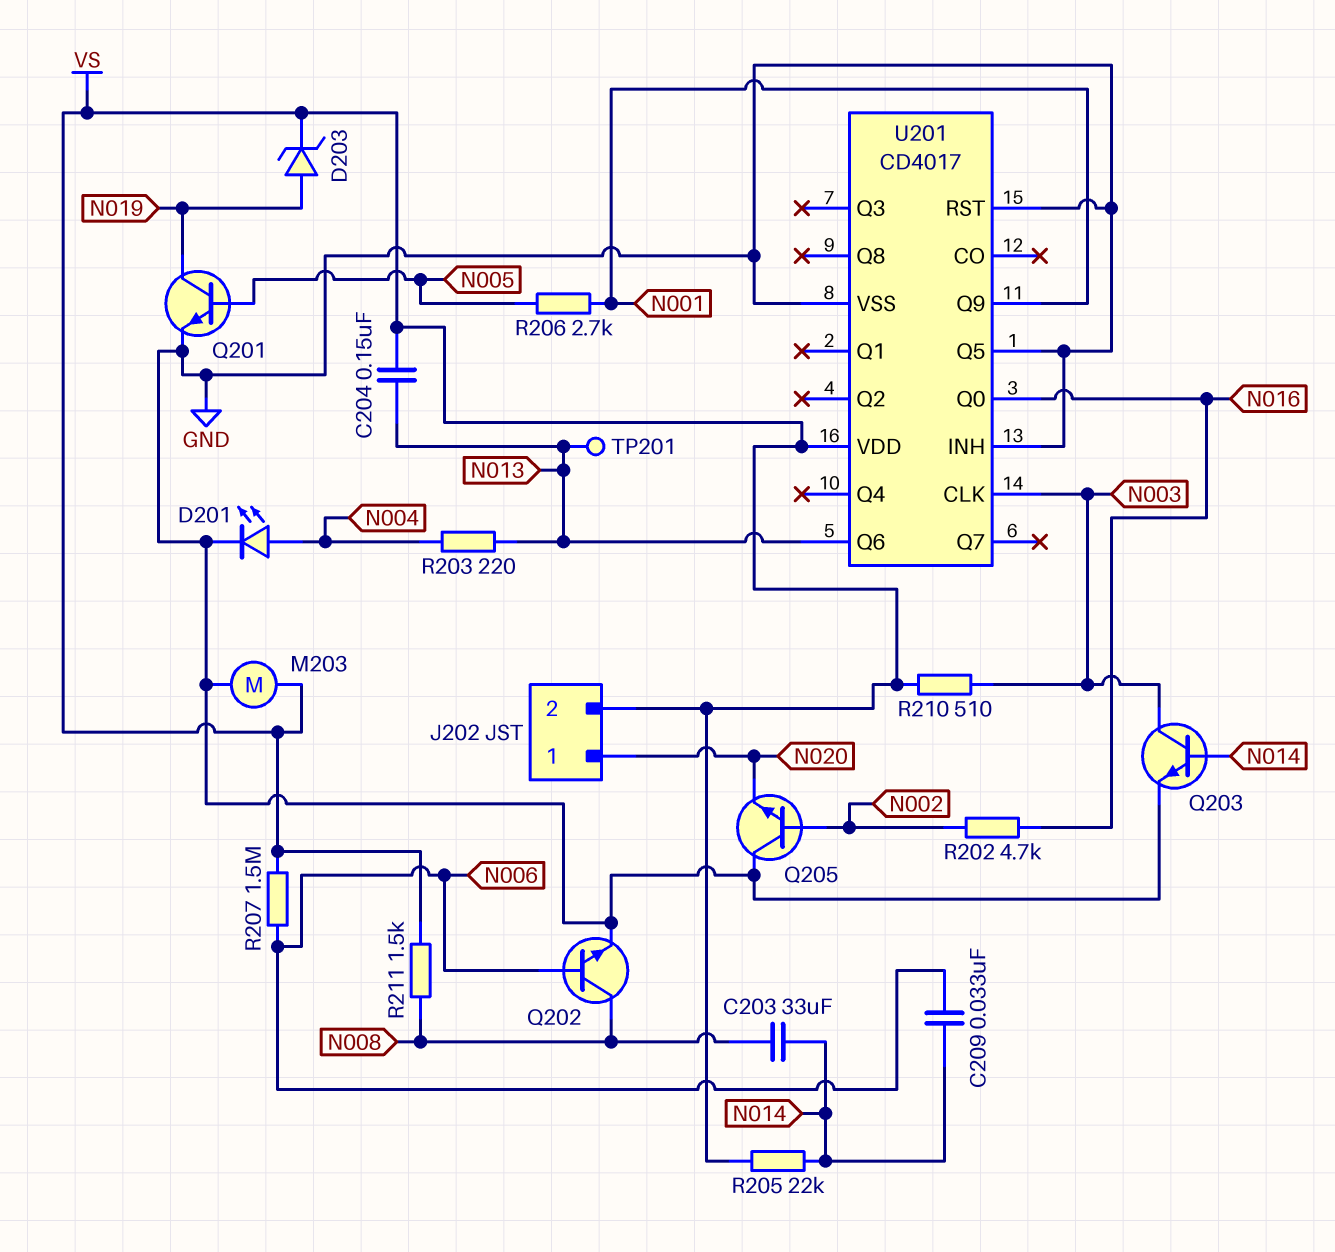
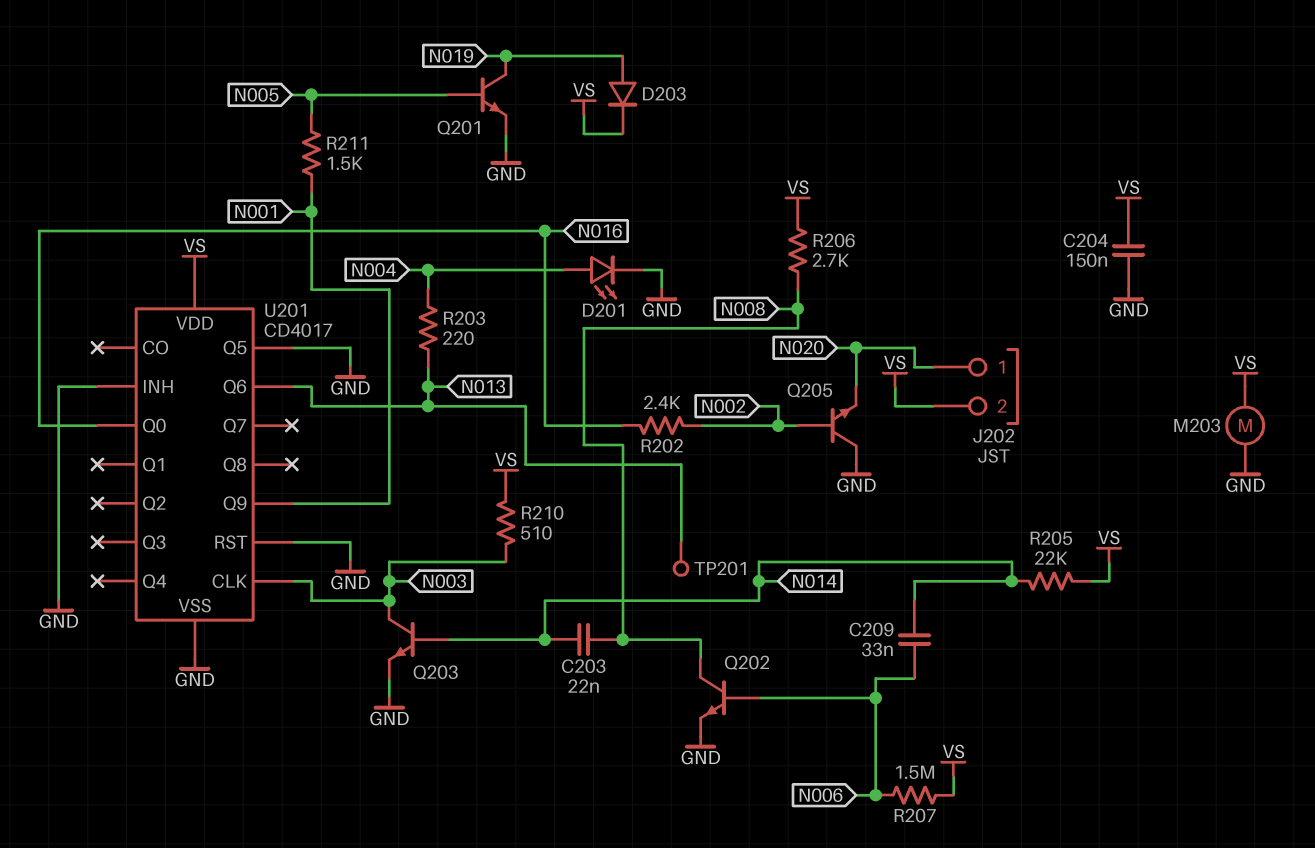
C203: 33uF (N008, N014) -> 22nF (N008, N014)
C204: 150nF (N013, VS) -> 150nF (GND, VS)
D203: zener (A N019, K VS) -> diode (A N019, K VS)
R202: 4.7k (N002, N016) -> 2.4k (N002, N016)
R206: 2.7k (N001, N005) -> 2.7k (N008, VS)
R211: 1.5k (N008, VS) -> 1.5k (N001, N005)

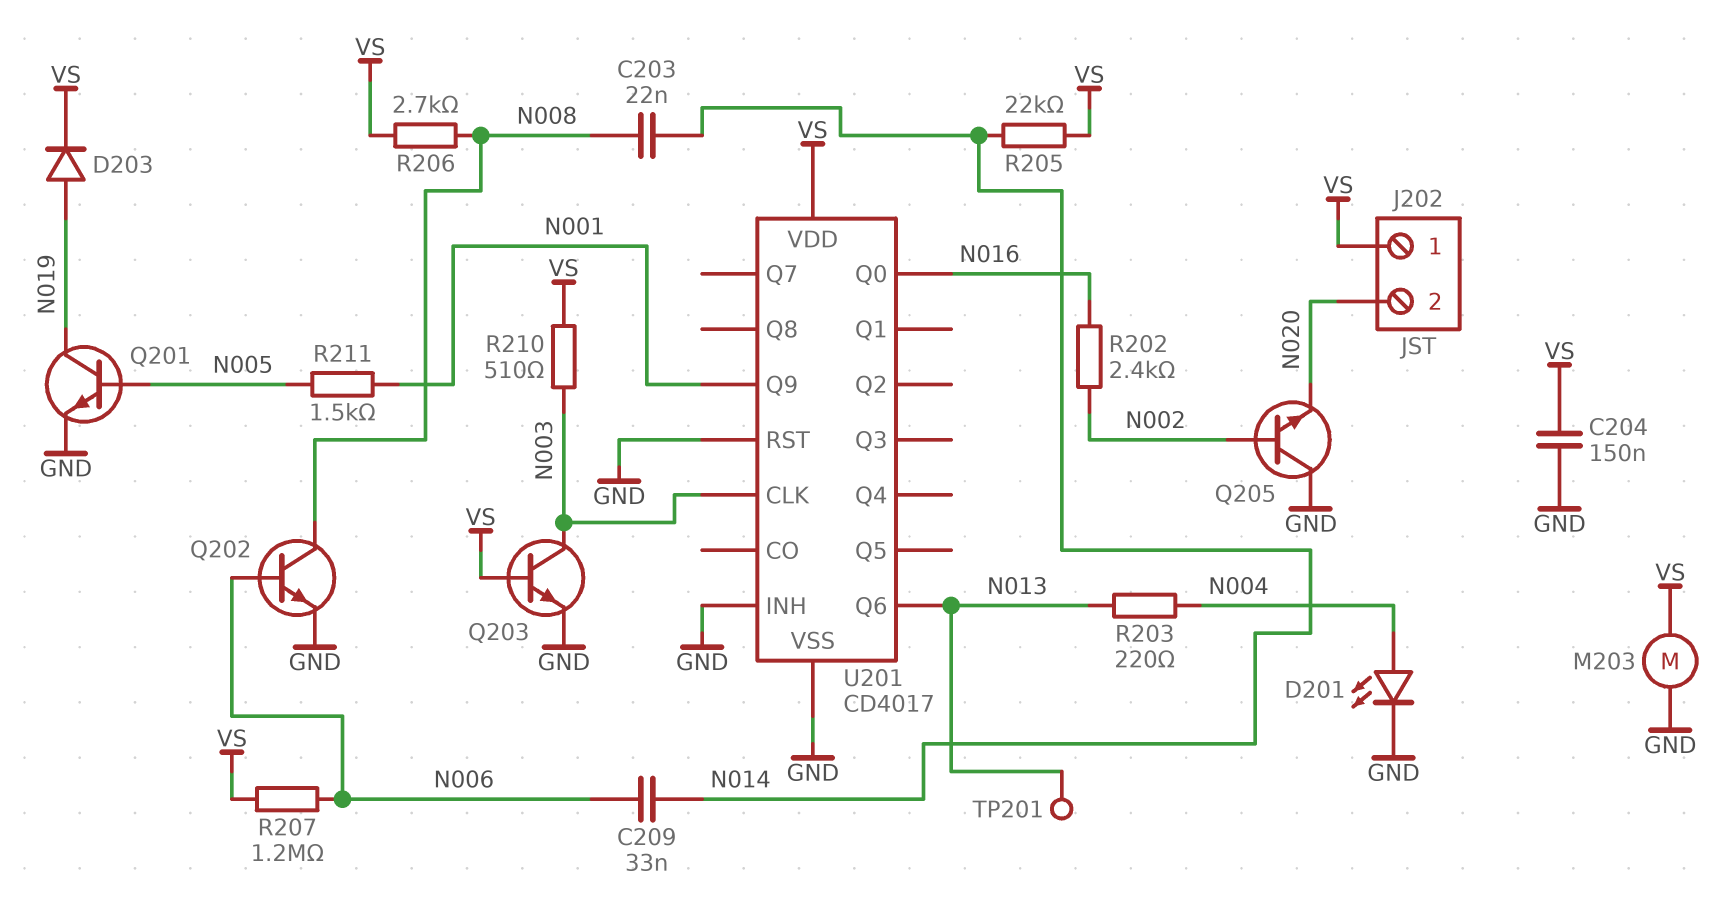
J202 pin 1: N020 -> VS
J202 pin 2: VS -> N020
Q203: NPN (B N014, C N003, E GND) -> NPN (B VS, C N003, E GND)
R207: 1.5M (N006, VS) -> 1.2M (N006, VS)
U201 pin Q5: GND -> none

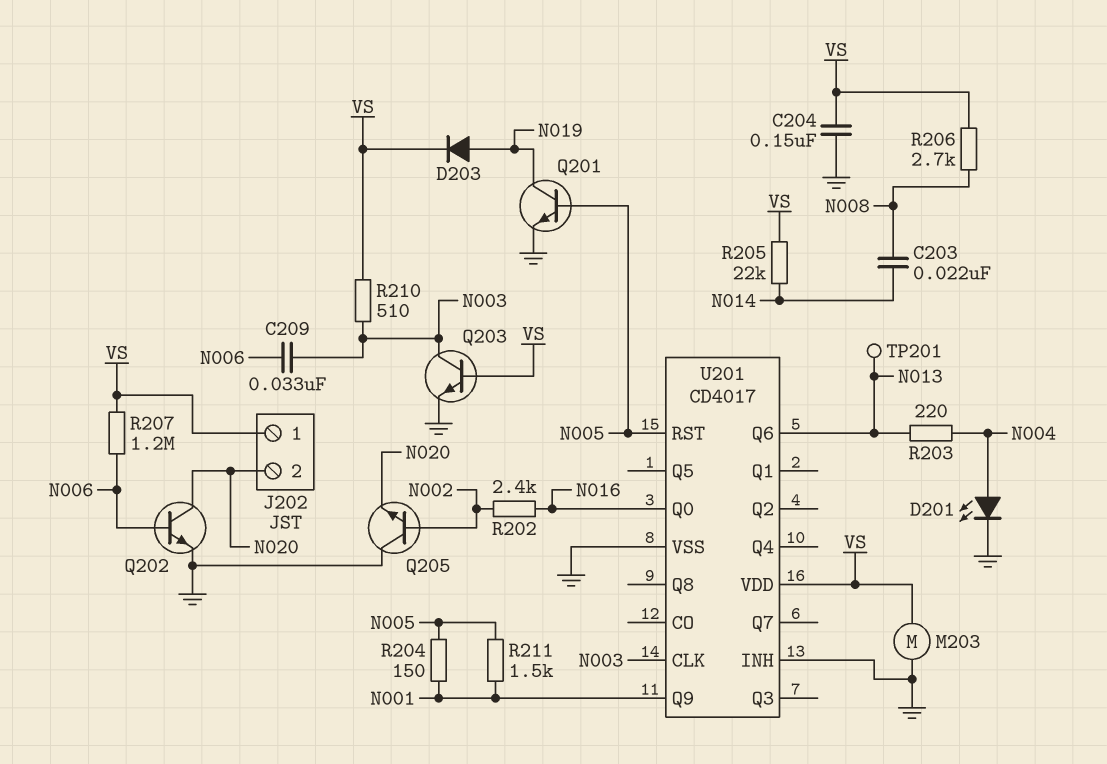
C209: 33nF (N006, N014) -> 33nF (N003, N006)
Q202: NPN (B N006, C N008, E GND) -> NPN (B N006, C N020, E GND)
R204: none -> 150 (N001, N005)
U201 pin RST: GND -> N005

